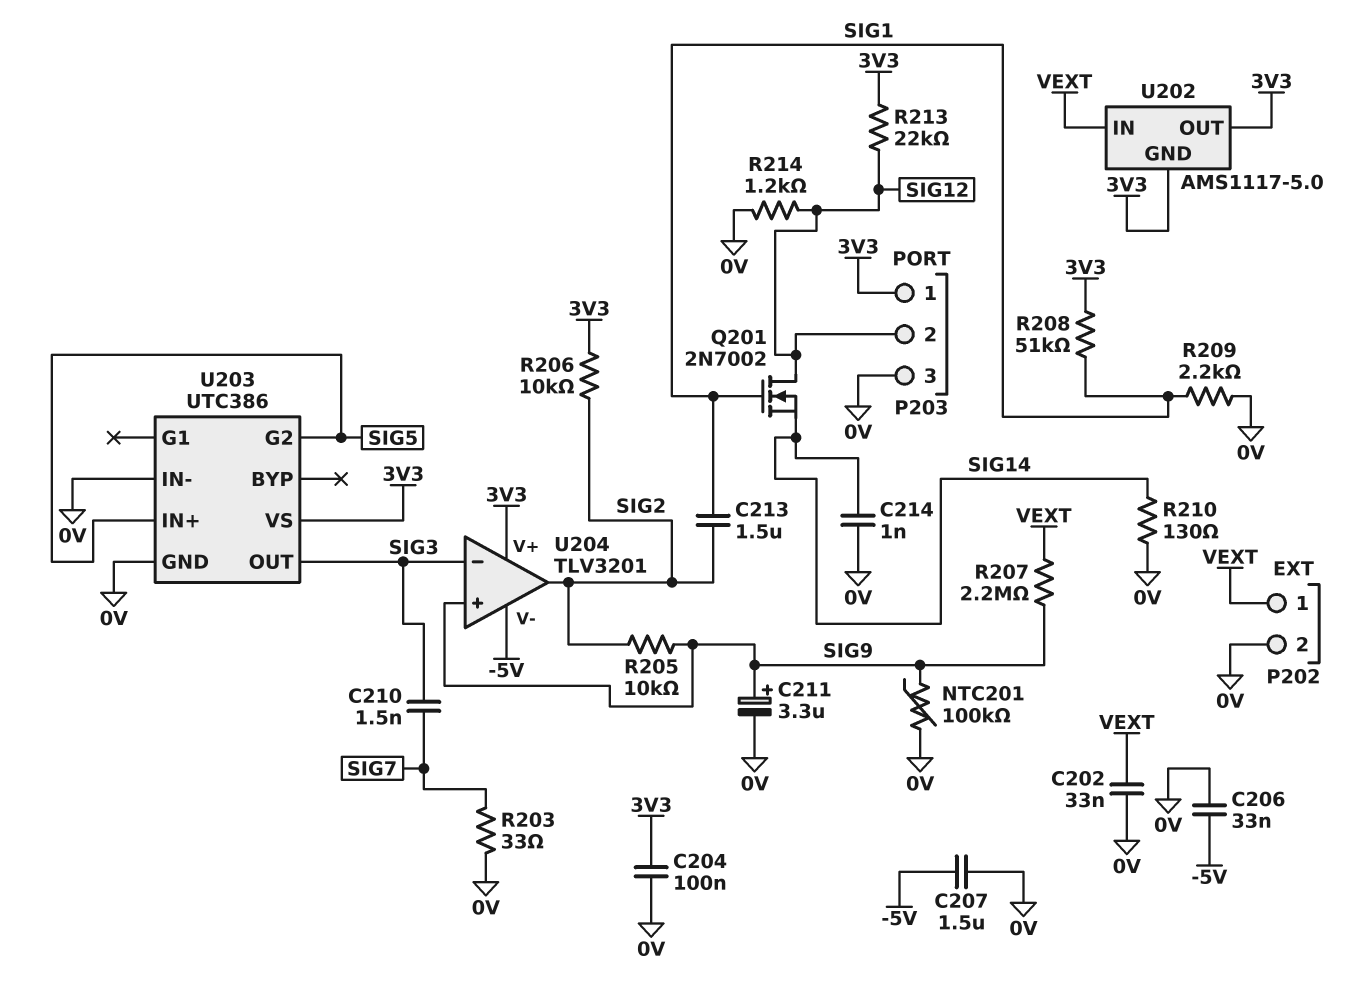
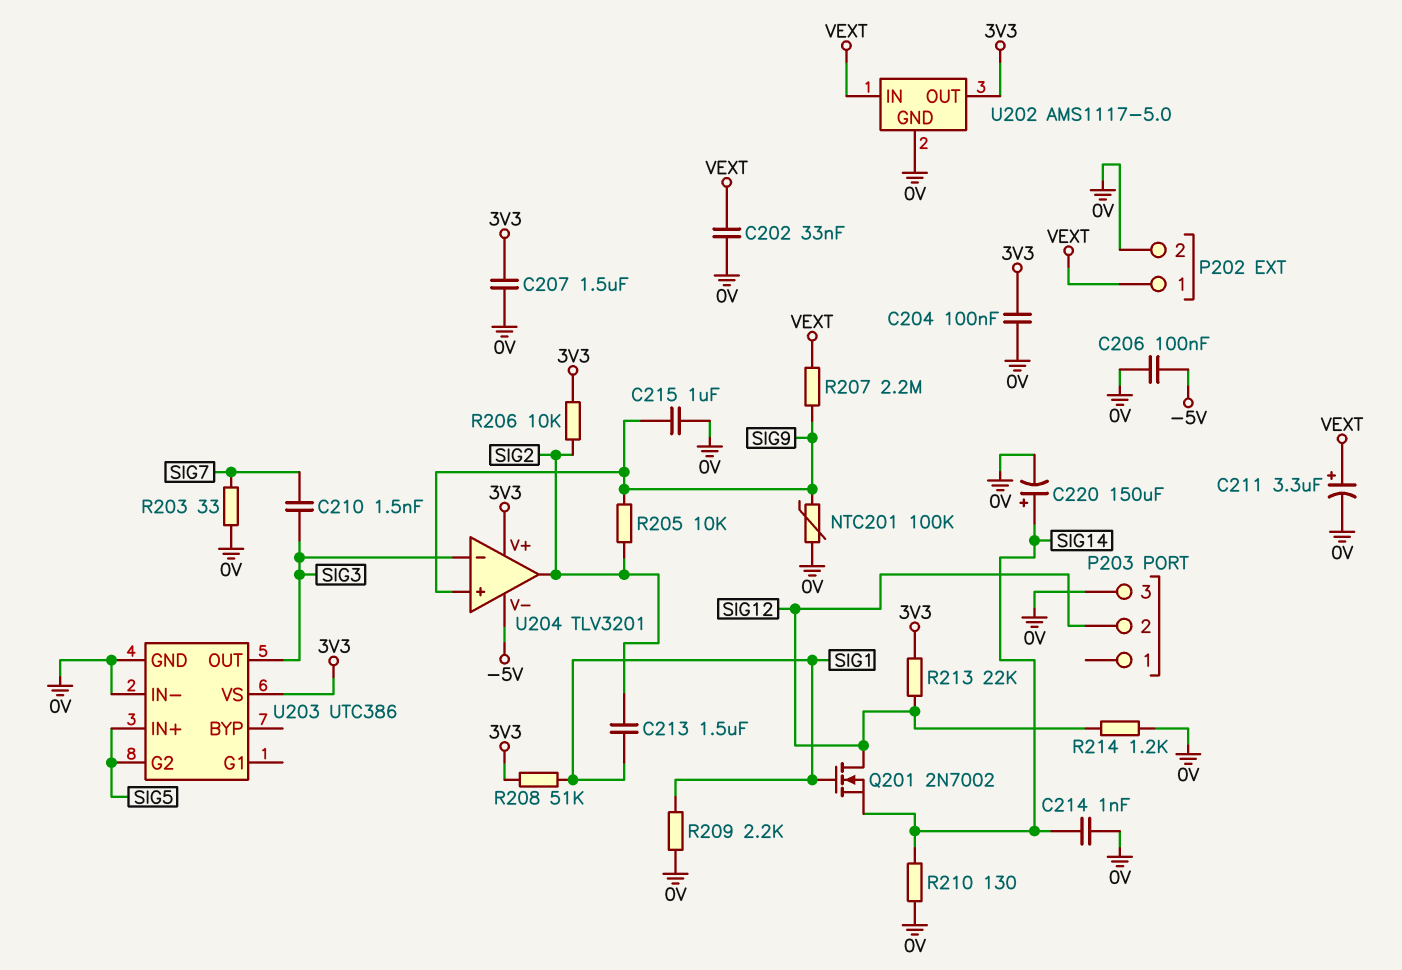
C206: 33nF (-5V, 0V) -> 100nF (-5V, 0V)
C207: 1.5uF (-5V, 0V) -> 1.5uF (0V, 3V3)
C211: 3.3uF (plus SIG9, minus 0V) -> 3.3uF (plus VEXT, minus 0V)
C215: none -> 1uF (0V, SIG9)
C220: none -> 150uF (plus SIG14, minus 0V)
P203 pin 1: 3V3 -> none
U202 pin GND: 3V3 -> 0V

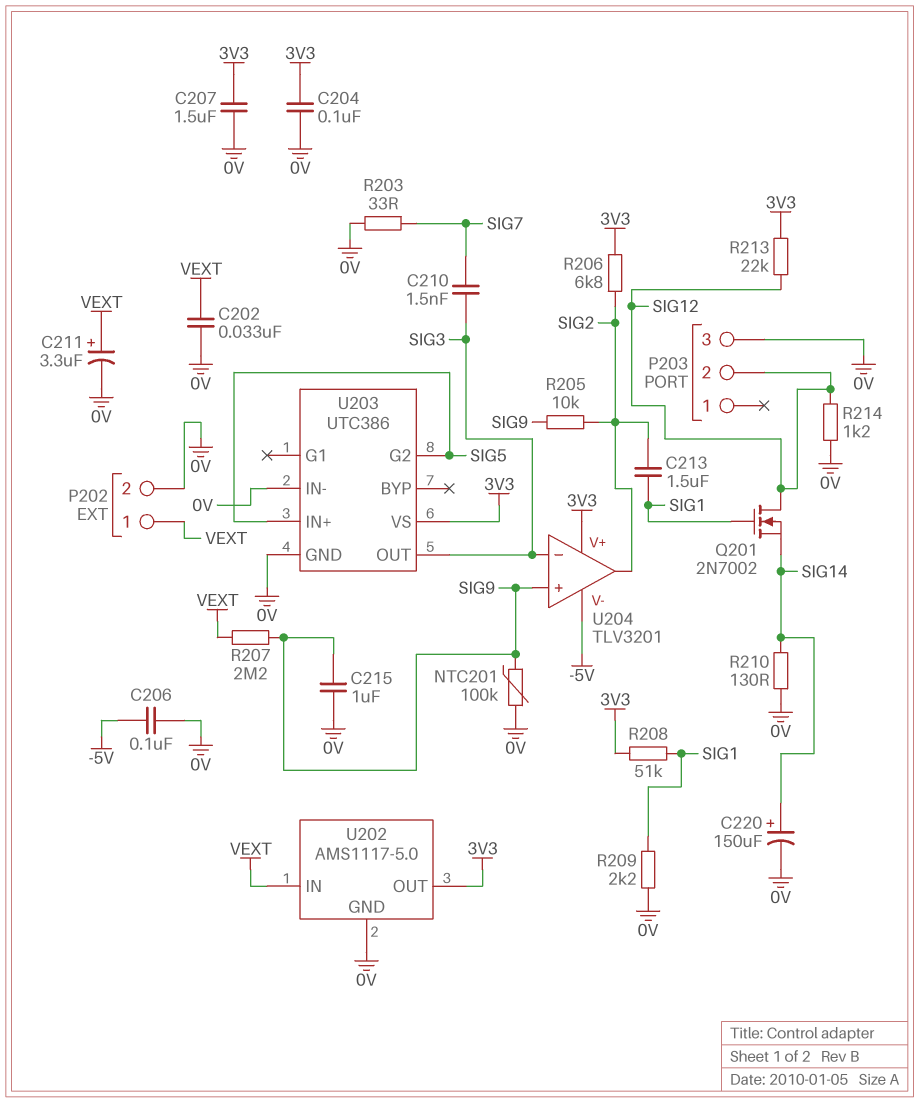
C214: 1nF (0V, SIG14) -> none
R206: 10k (3V3, SIG2) -> 6.8k (3V3, SIG2)

